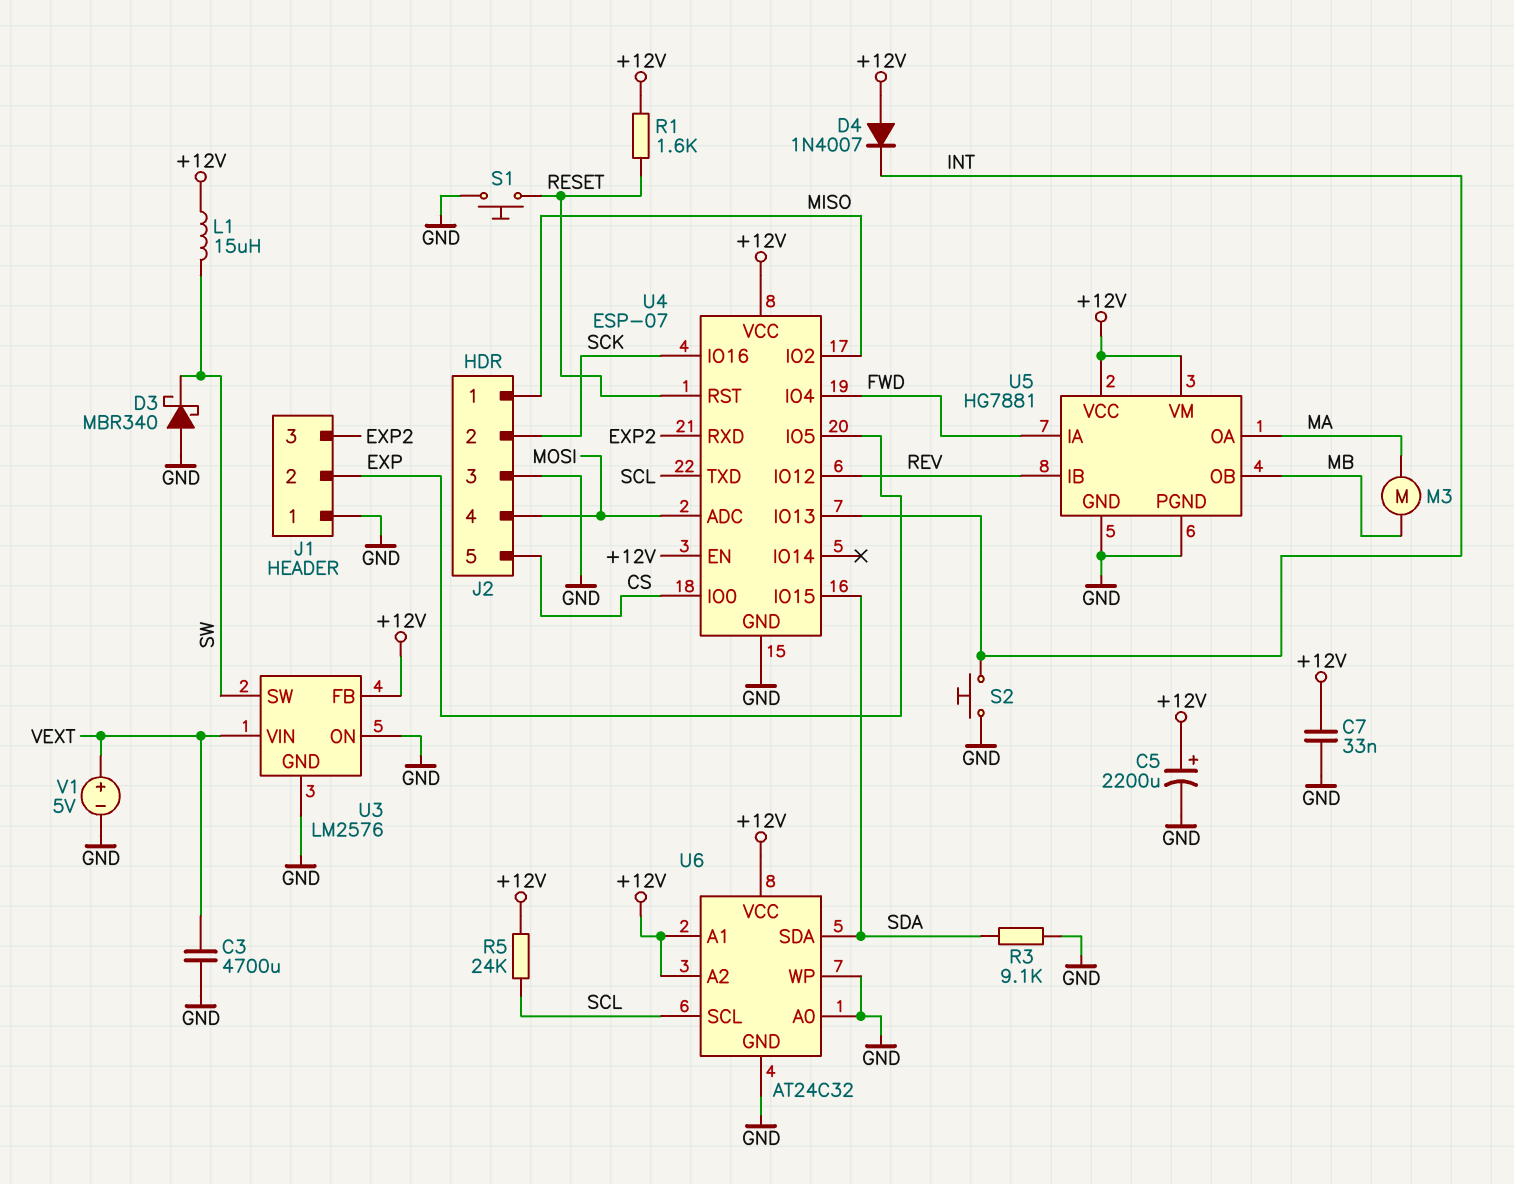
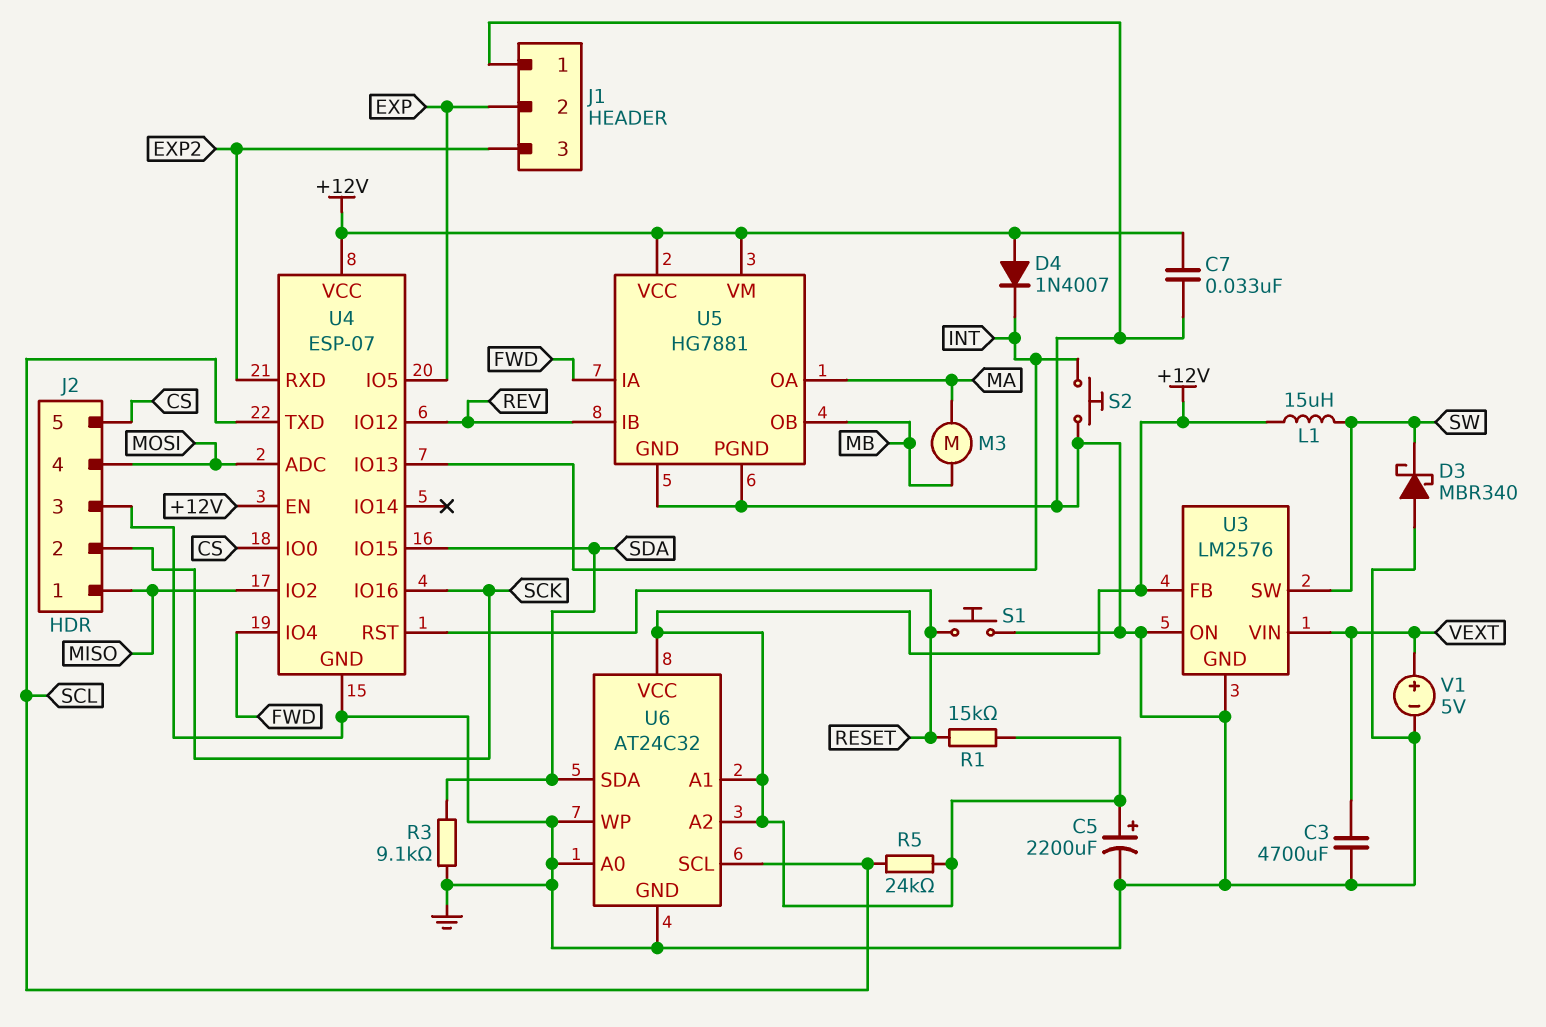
R1: 1.6k (+12V, RESET) -> 15k (+12V, RESET)

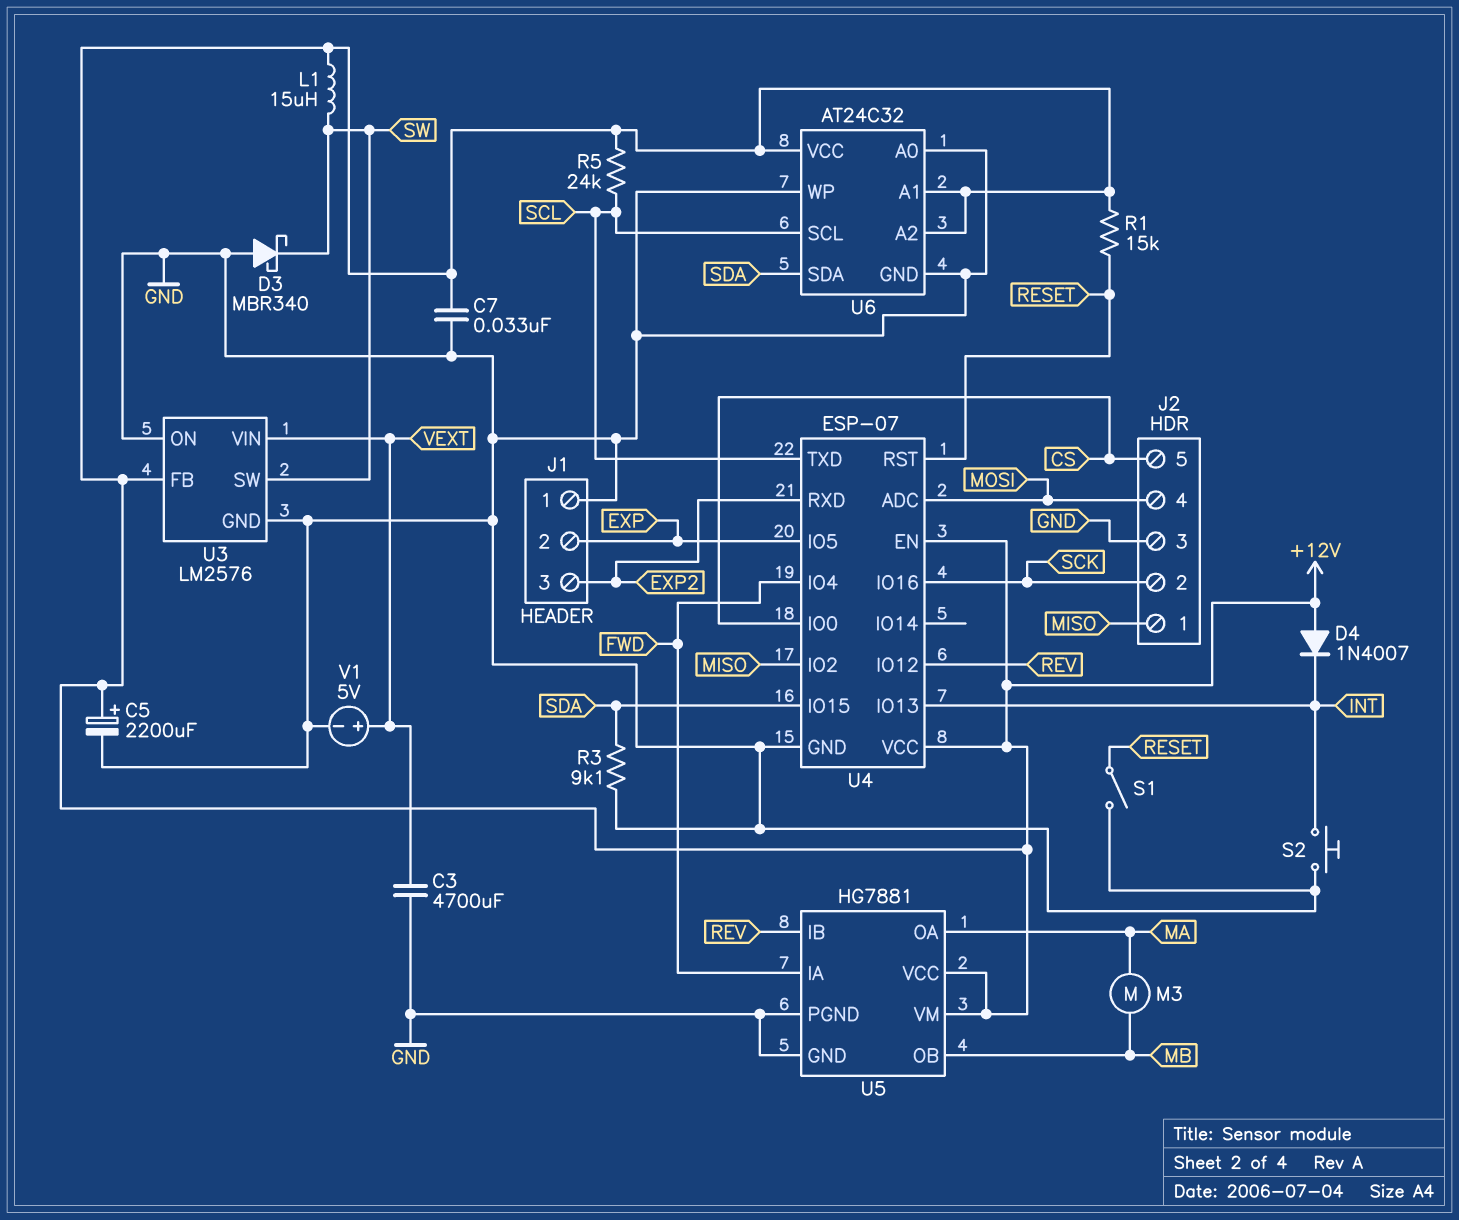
S1: button (GND, RESET) -> switch (GND, RESET)

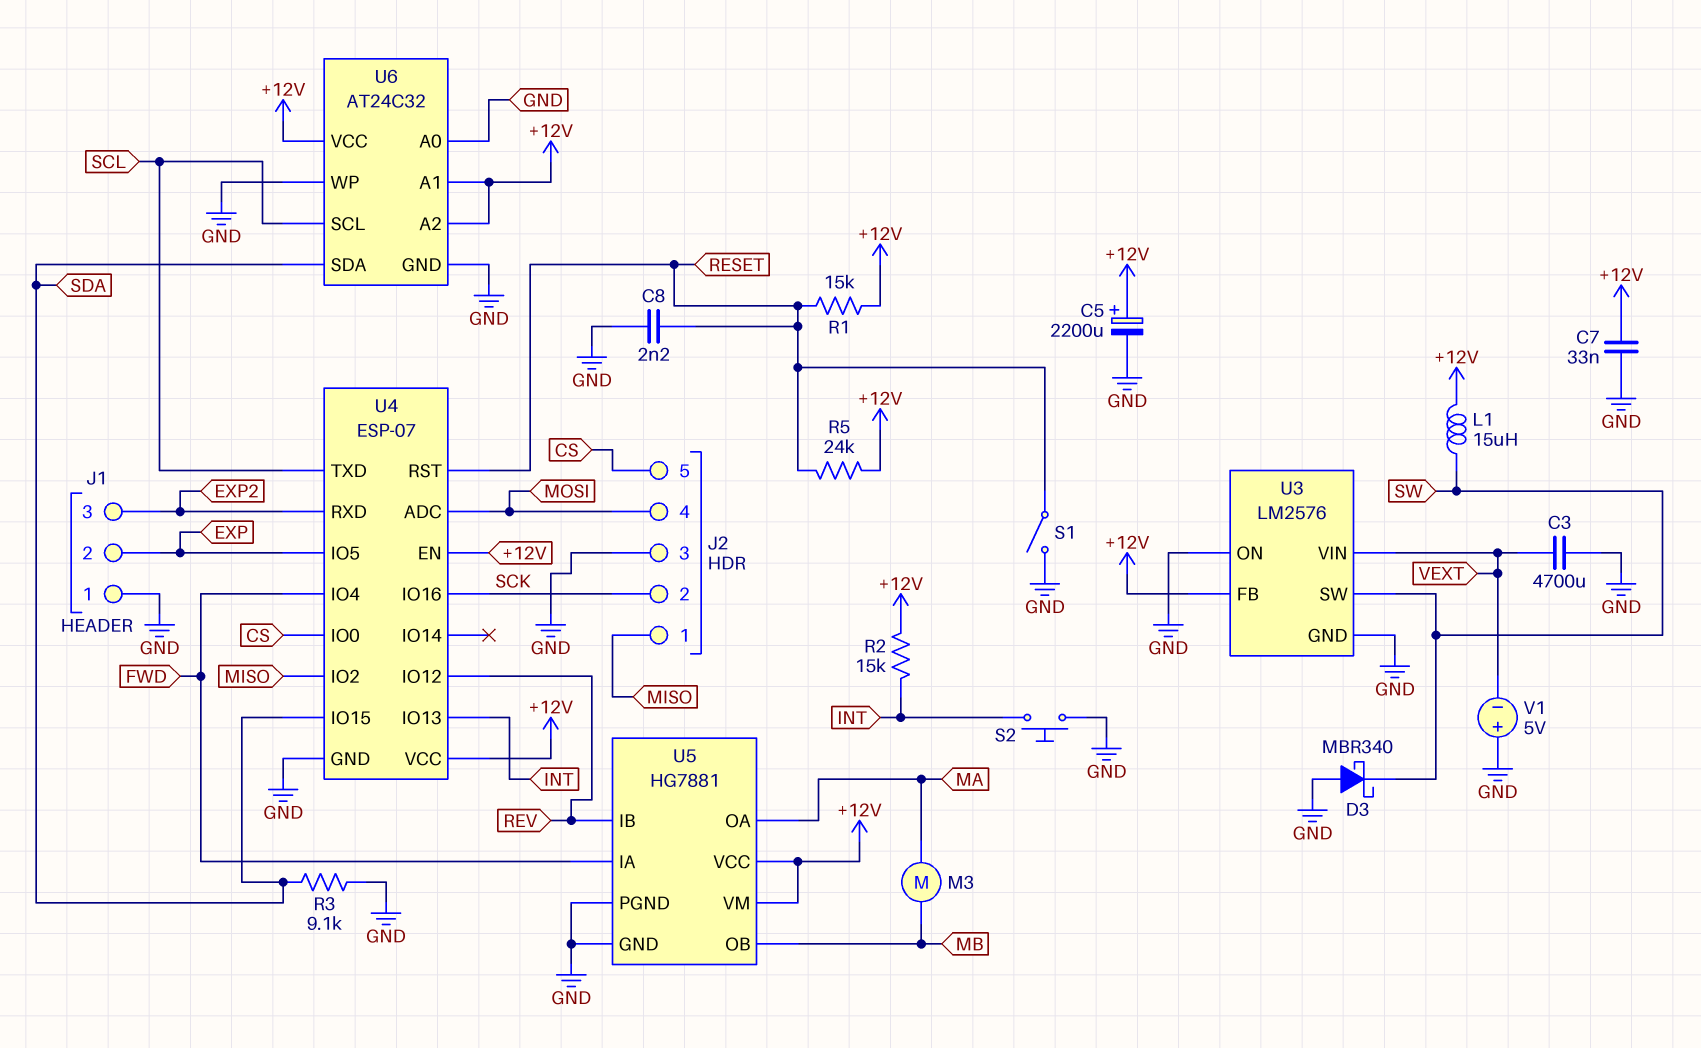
C8: none -> 2.2nF (GND, RESET)
D4: diode 1N4007 (A +12V, K INT) -> none
R2: none -> 15k (+12V, INT)
R5: 24k (+12V, SCL) -> 24k (+12V, RESET)
V1: 5V (plus VEXT, minus GND) -> 5V (plus GND, minus VEXT)

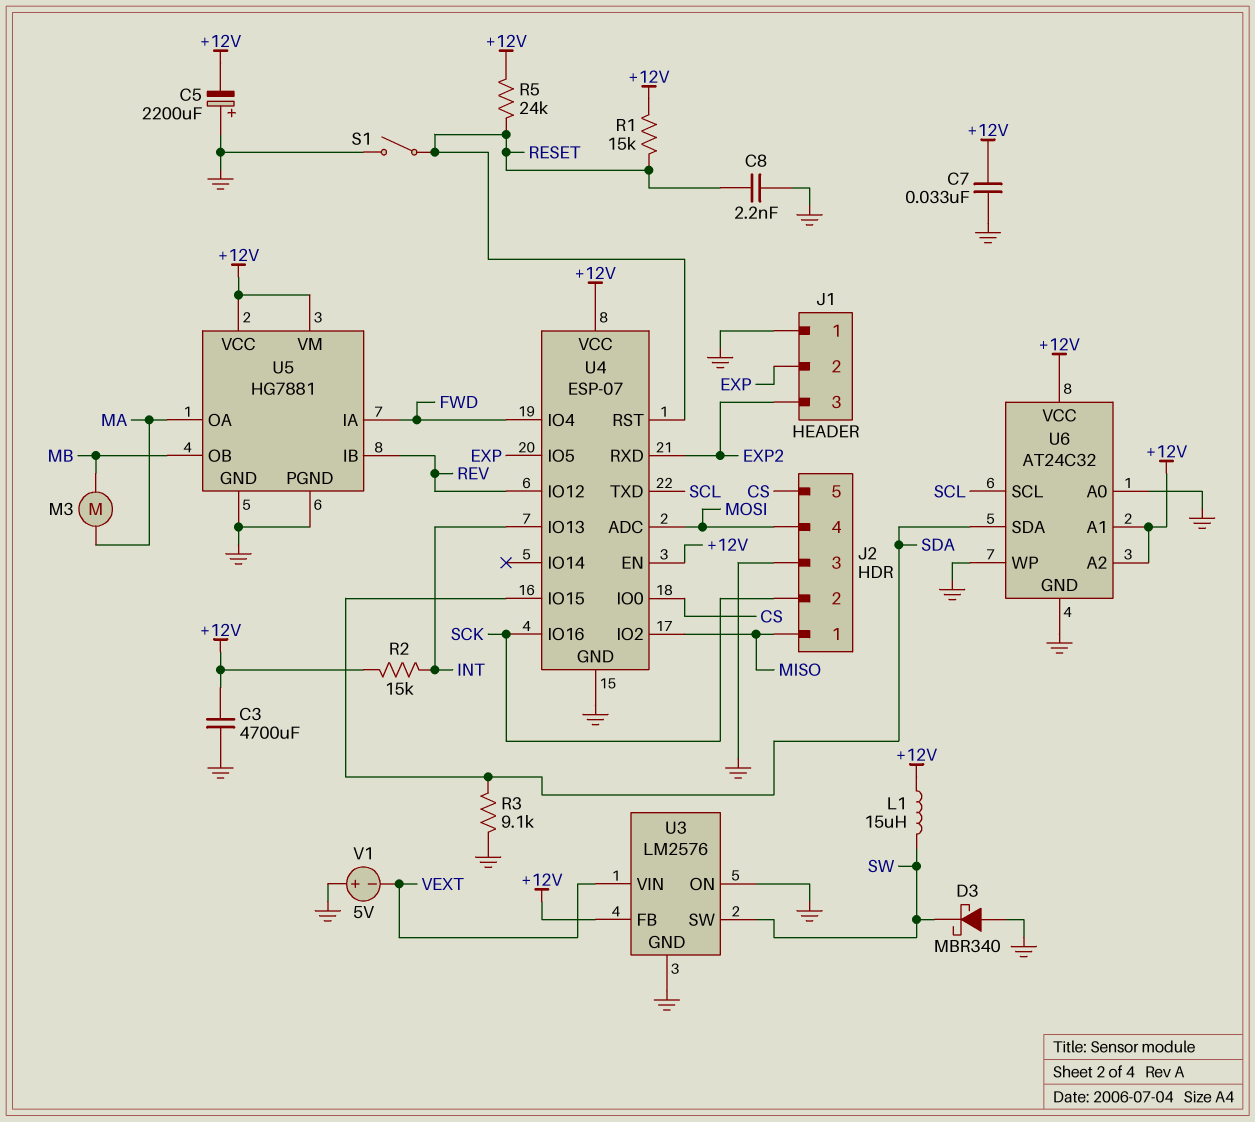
C3: 4700uF (GND, VEXT) -> 4700uF (+12V, GND)
C5: 2200uF (plus +12V, minus GND) -> 2200uF (plus GND, minus +12V)
S2: button (GND, INT) -> none

